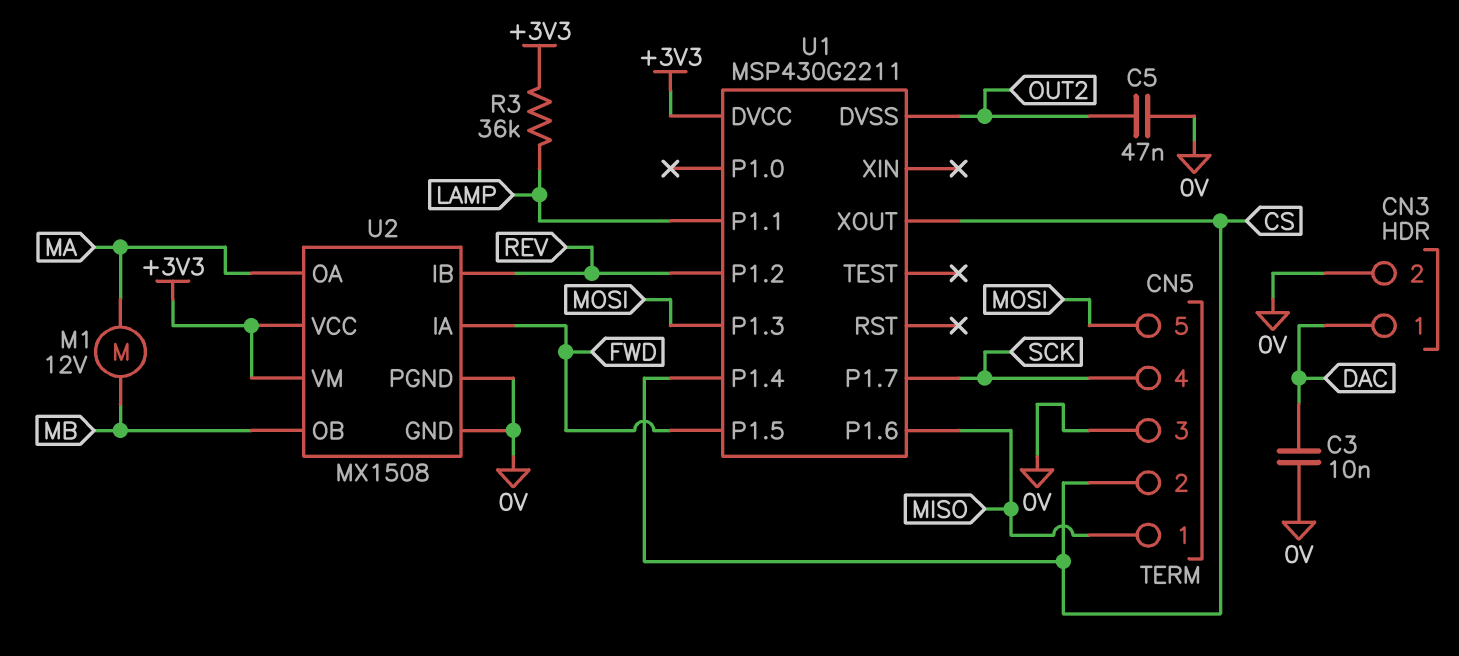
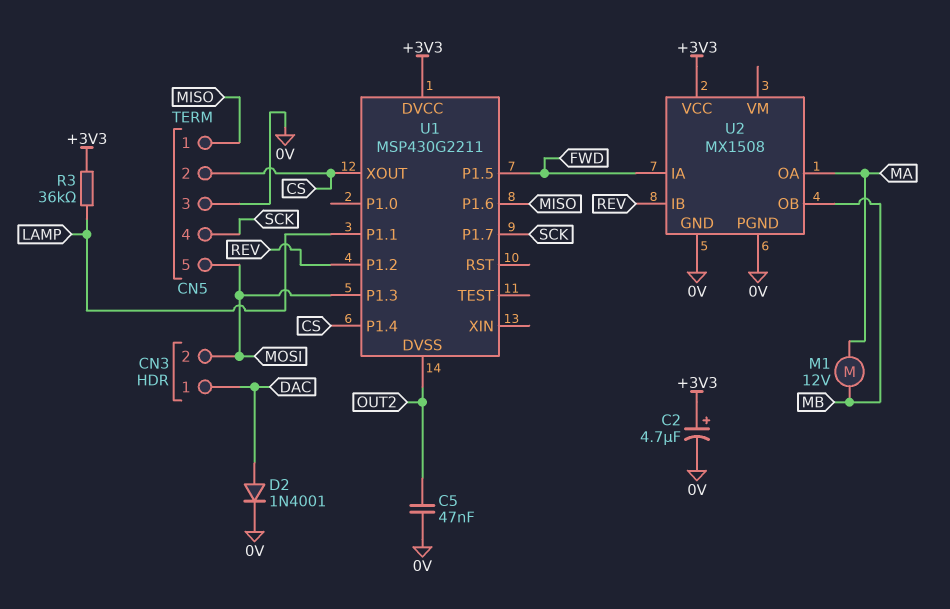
C2: none -> 4.7uF (plus +3V3, minus 0V)
C3: 10nF (0V, DAC) -> none
CN3 pin 2: 0V -> MOSI
D2: none -> diode 1N4001 (A DAC, K 0V)
U2 pin VM: +3V3 -> none

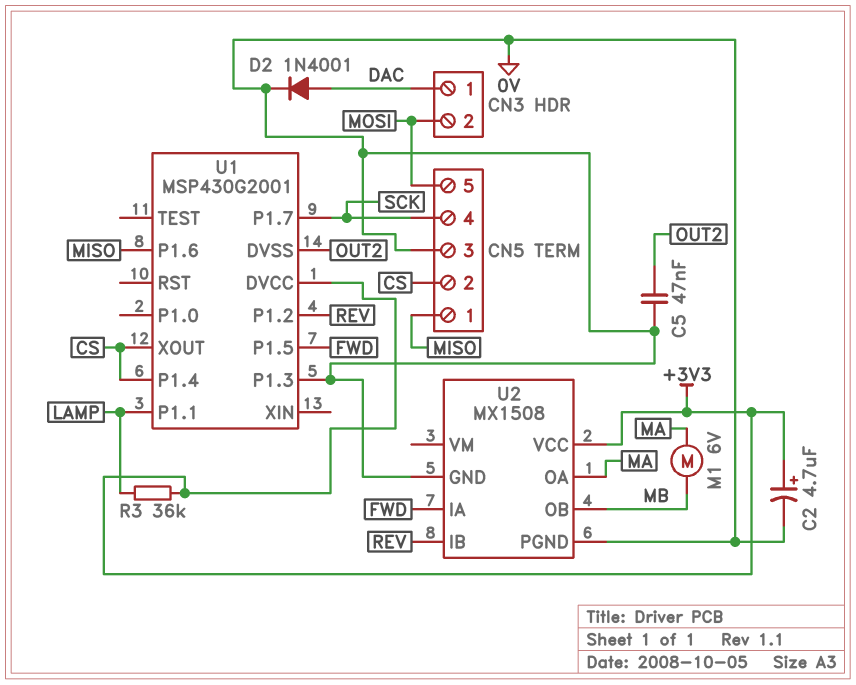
M1: motor 12V (MA, MB) -> motor 6V (MA, MB)
U1: MSP430G2211 -> MSP430G2001
U1 pin P1.3: MOSI -> 0V

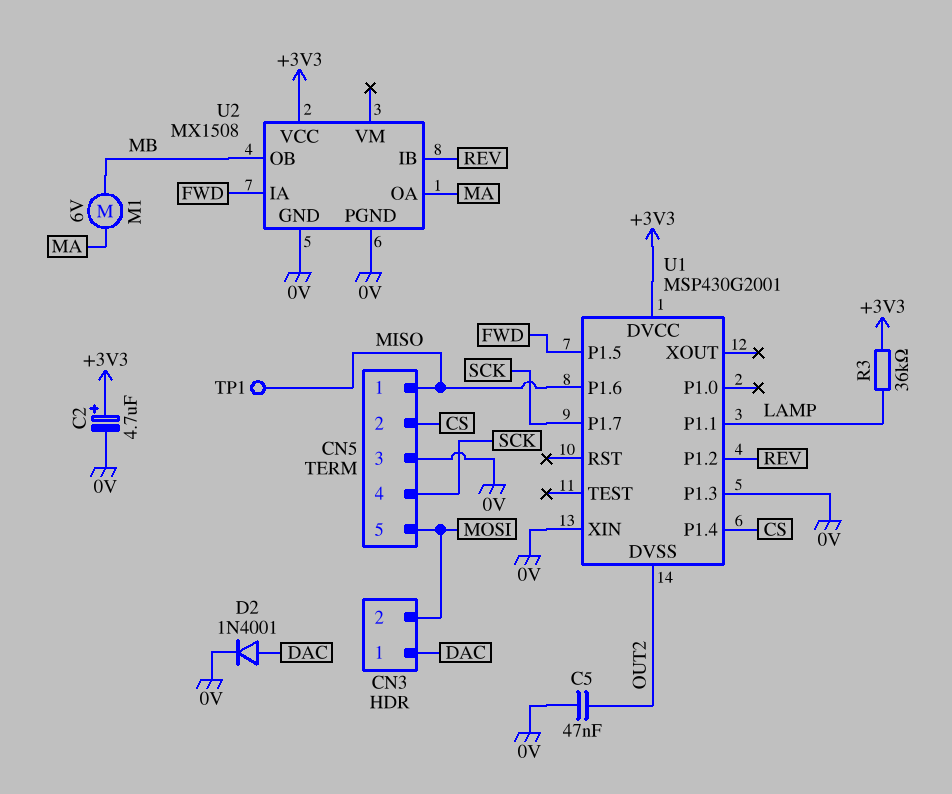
TP1: none -> test point (MISO)
U1 pin XIN: none -> 0V
U1 pin XOUT: CS -> none

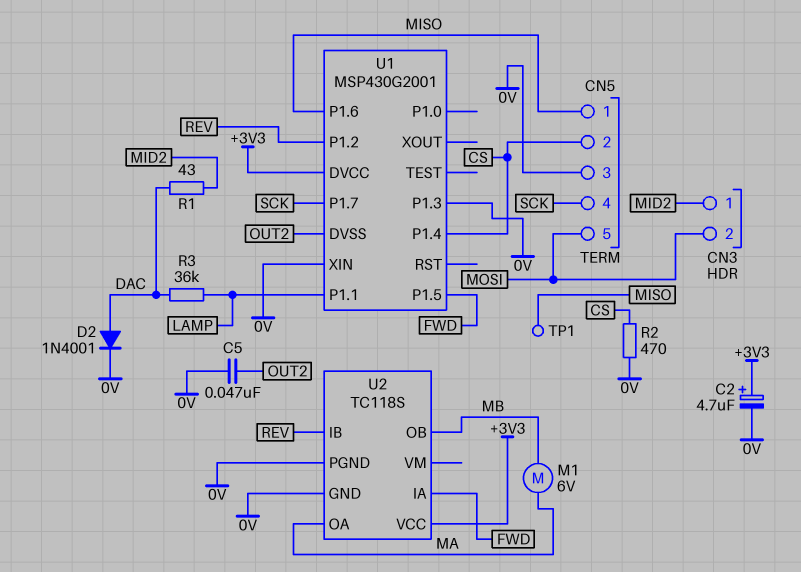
CN3 pin 1: DAC -> MID2
R1: none -> 43 (DAC, MID2)
R2: none -> 470 (0V, CS)
R3: 36k (+3V3, LAMP) -> 36k (DAC, LAMP)
U2: MX1508 -> TC118S

